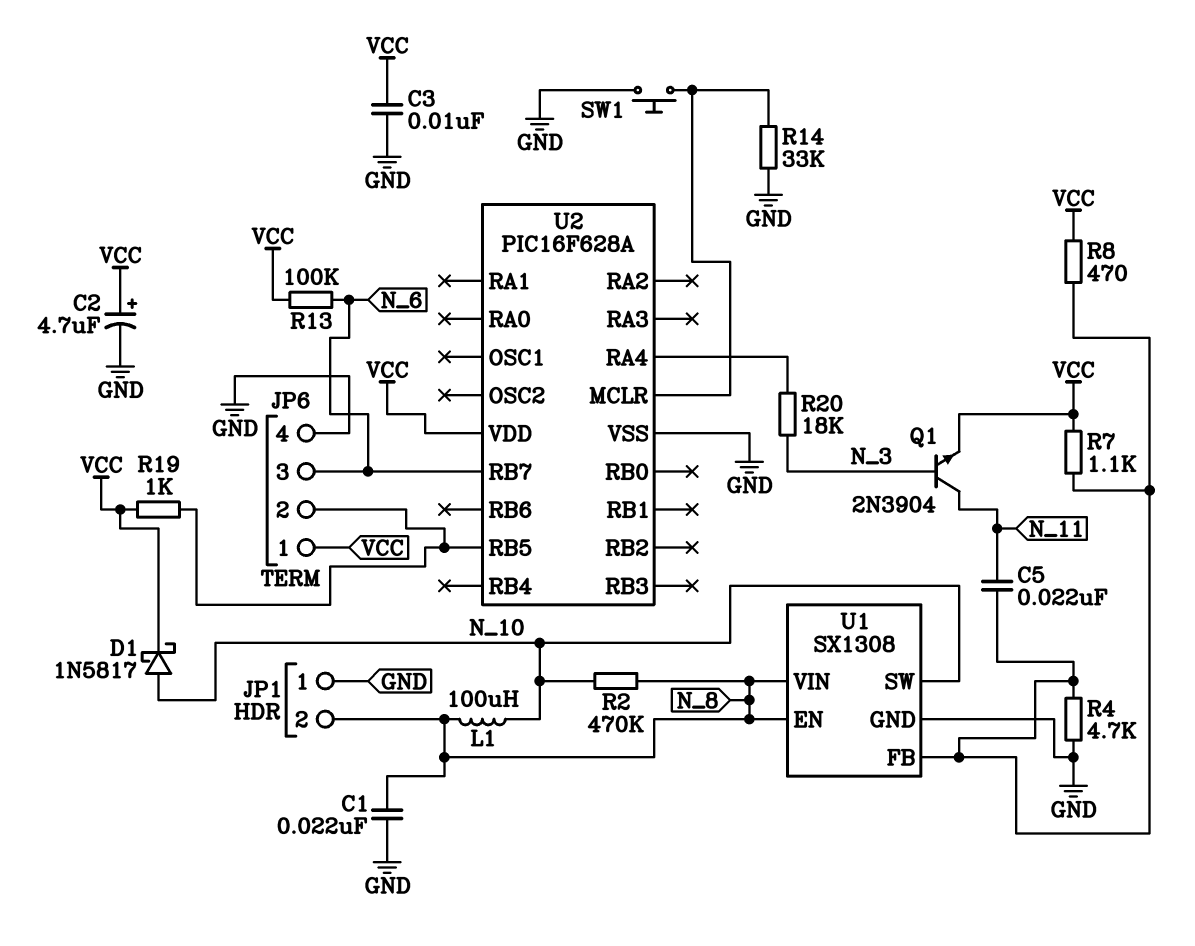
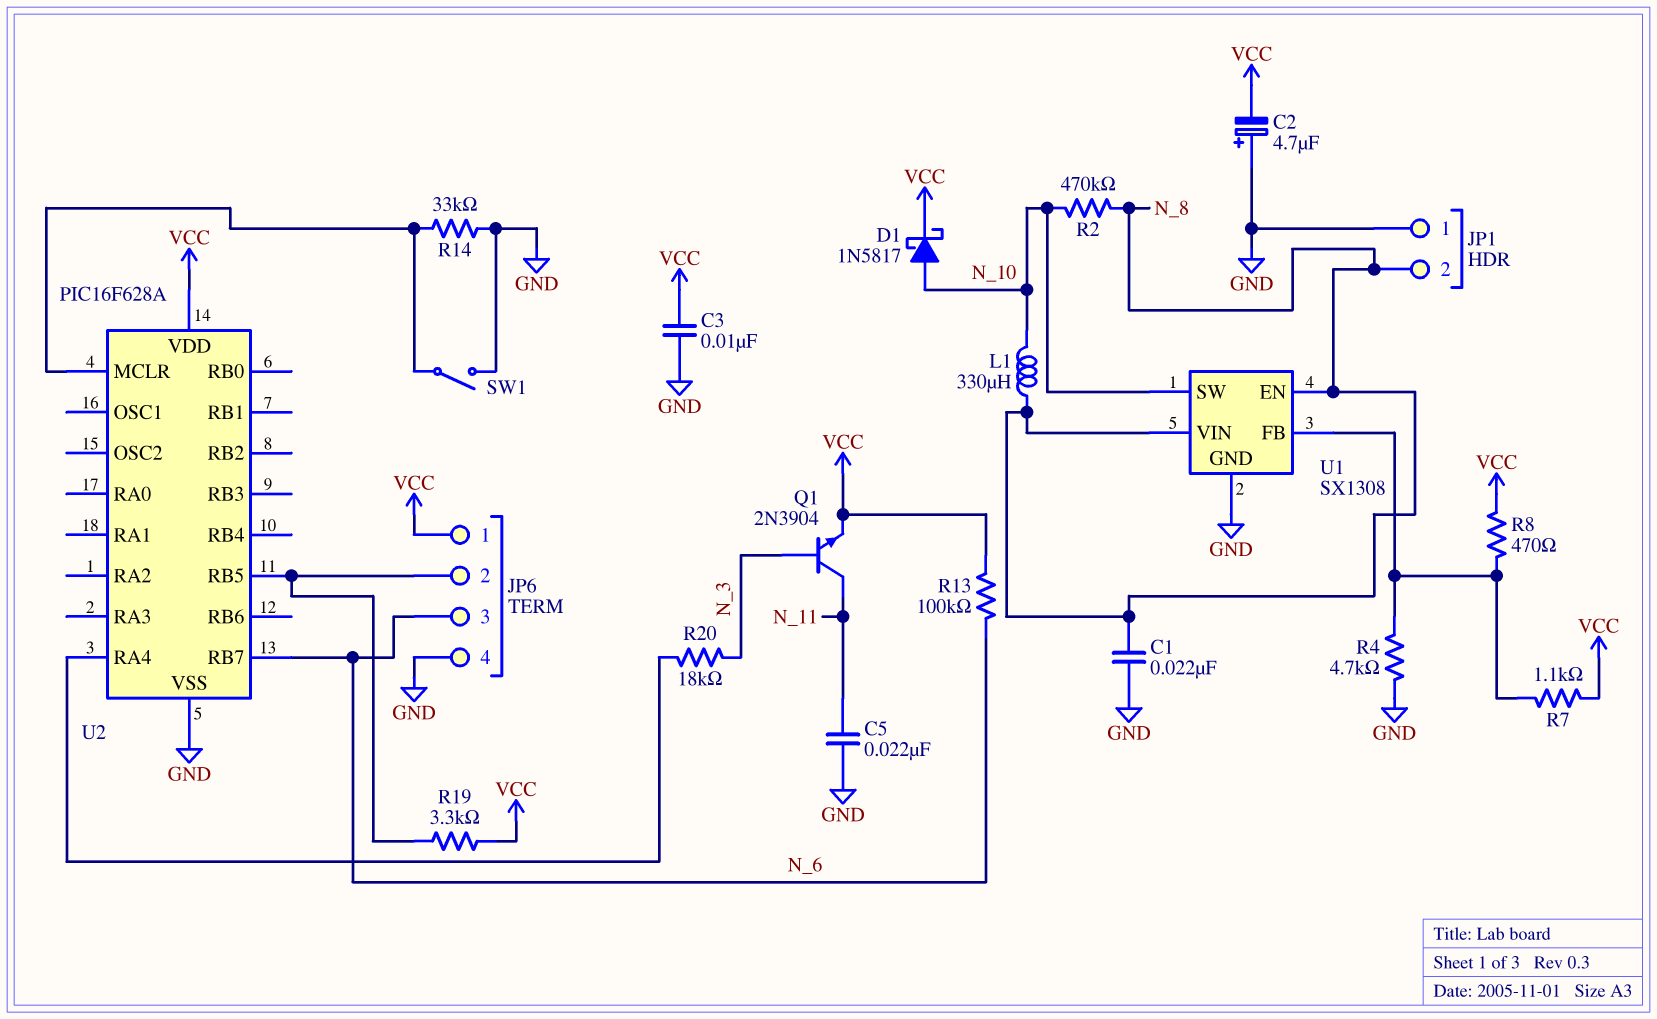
C2: 4.7uF (plus VCC, minus GND) -> 4.7uF (plus GND, minus VCC)
C5: 22nF (N_11, U1/FB) -> 22nF (GND, N_11)
L1: 100uH (N_8, N_10) -> 330uH (N_8, N_10)
R19: 1k (JP6/2, VCC) -> 3.3k (JP6/2, VCC)
SW1: button (GND, U2/MCLR) -> switch (GND, U2/MCLR)

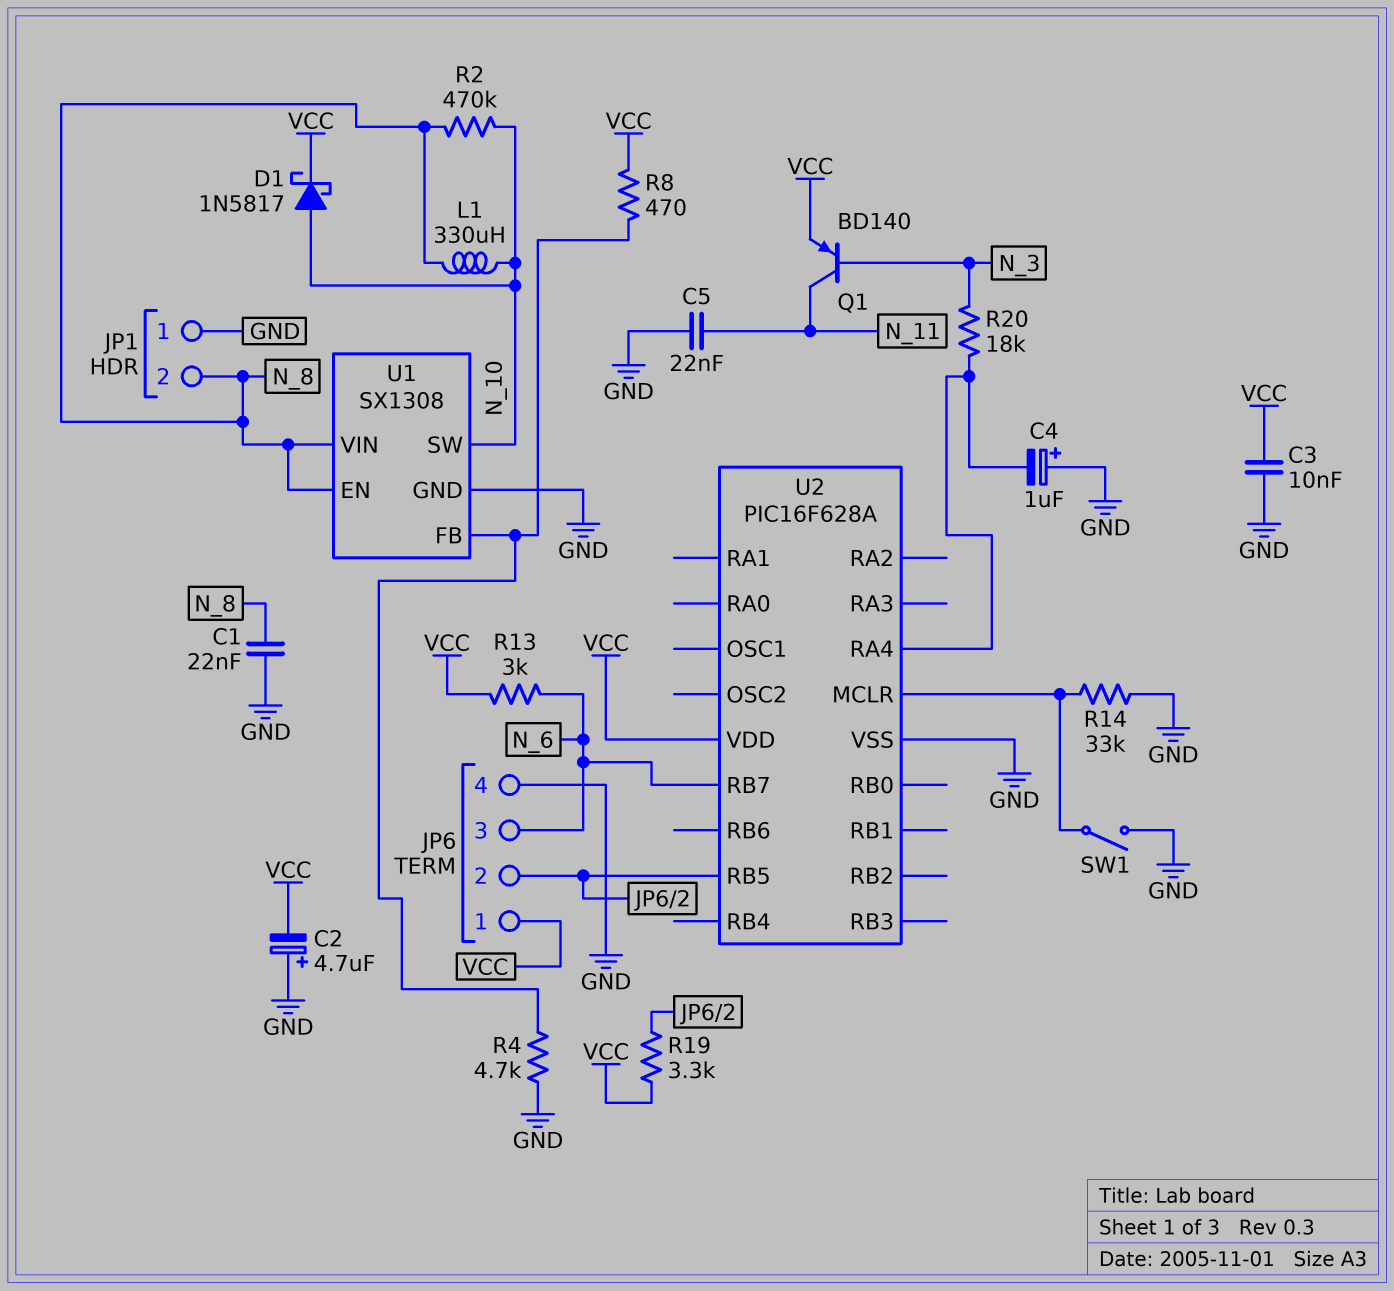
C4: none -> 1uF (plus GND, minus U2/RA4)
Q1: NPN 2N3904 (B N_3, C N_11, E VCC) -> PNP BD140 (B N_3, C N_11, E VCC)
R7: 1.1k (U1/FB, VCC) -> none
R13: 100k (N_6, VCC) -> 3k (N_6, VCC)

